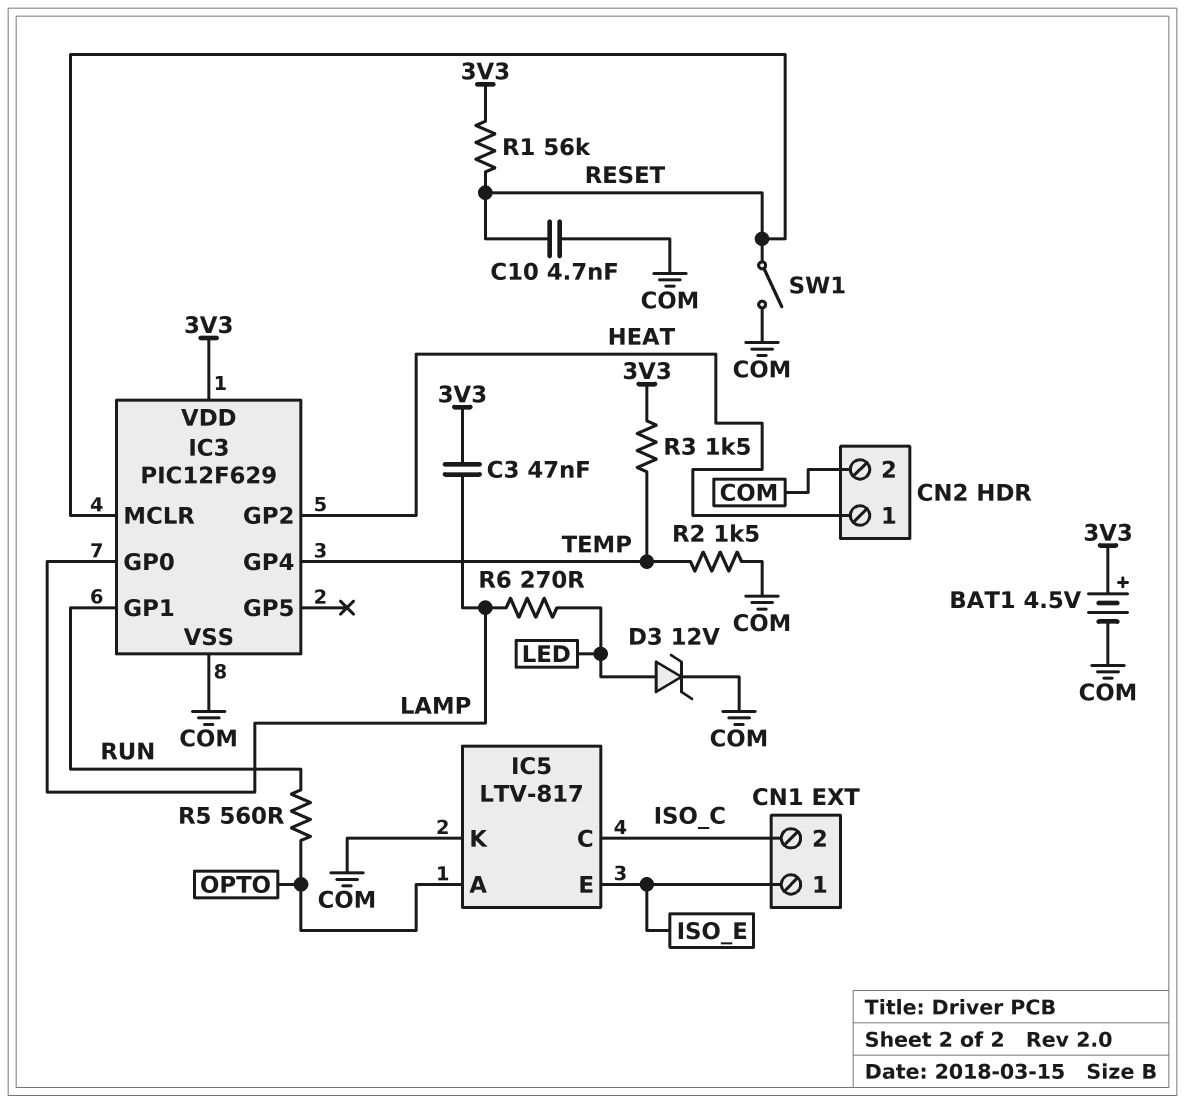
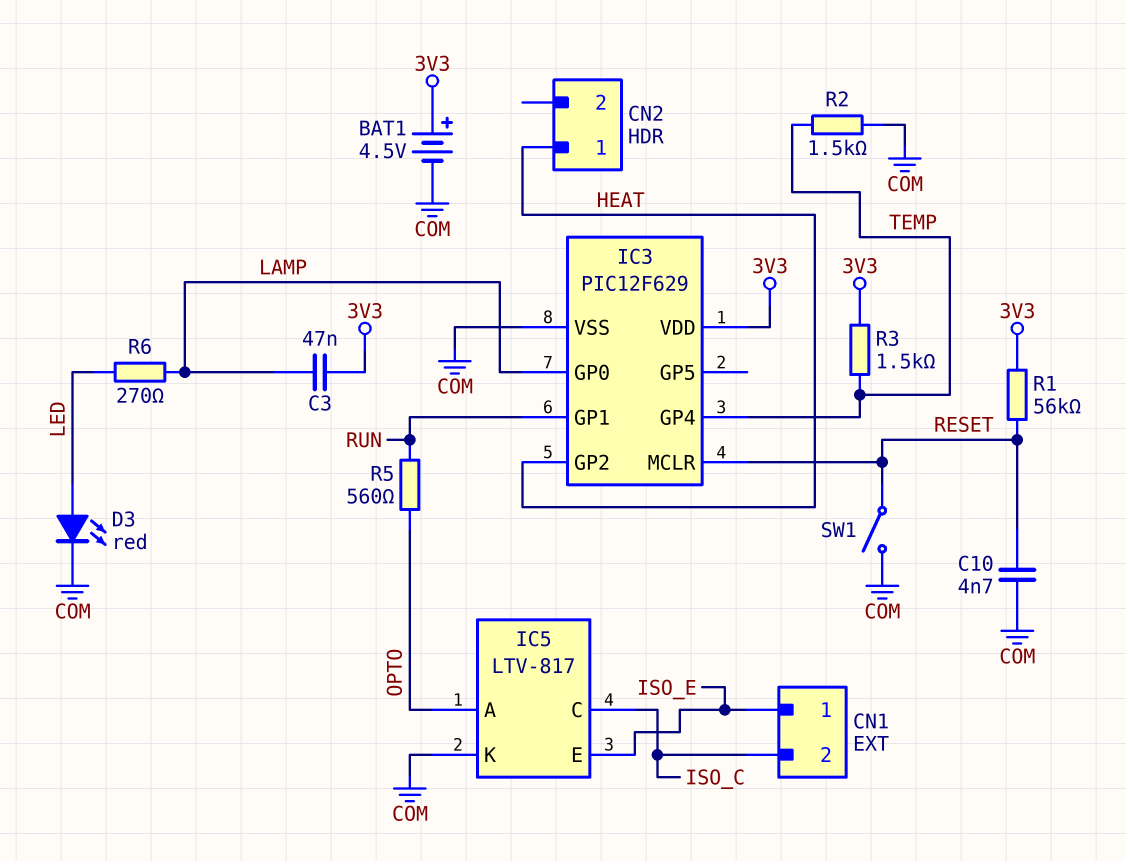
CN2 pin 2: COM -> none
D3: zener 12V (A LED, K COM) -> LED red (A LED, K COM)

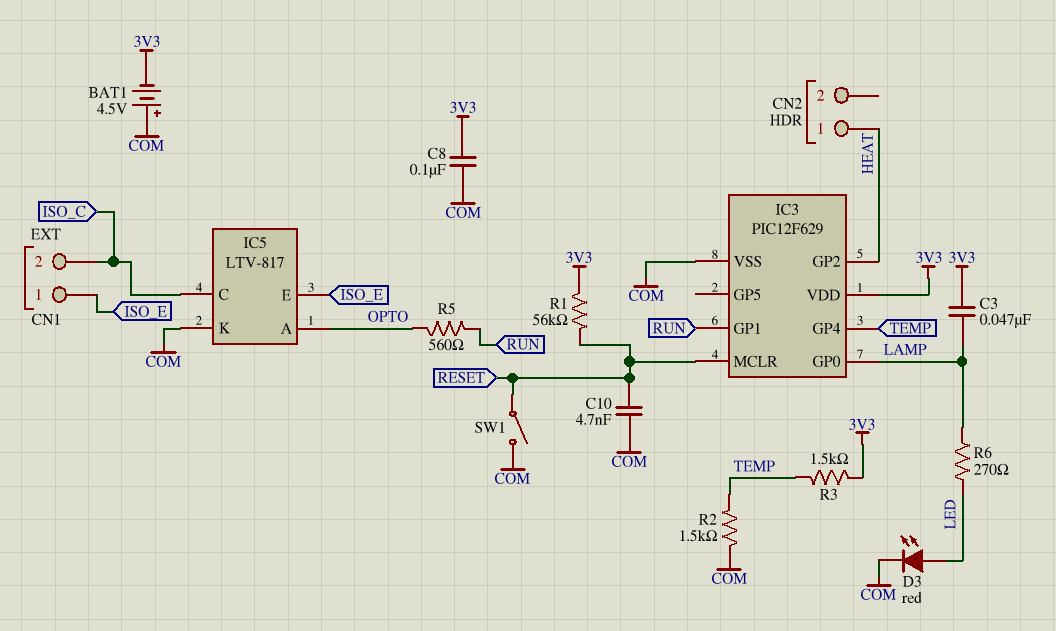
BAT1: 4.5V (plus 3V3, minus COM) -> 4.5V (plus COM, minus 3V3)
C8: none -> 100nF (3V3, COM)

